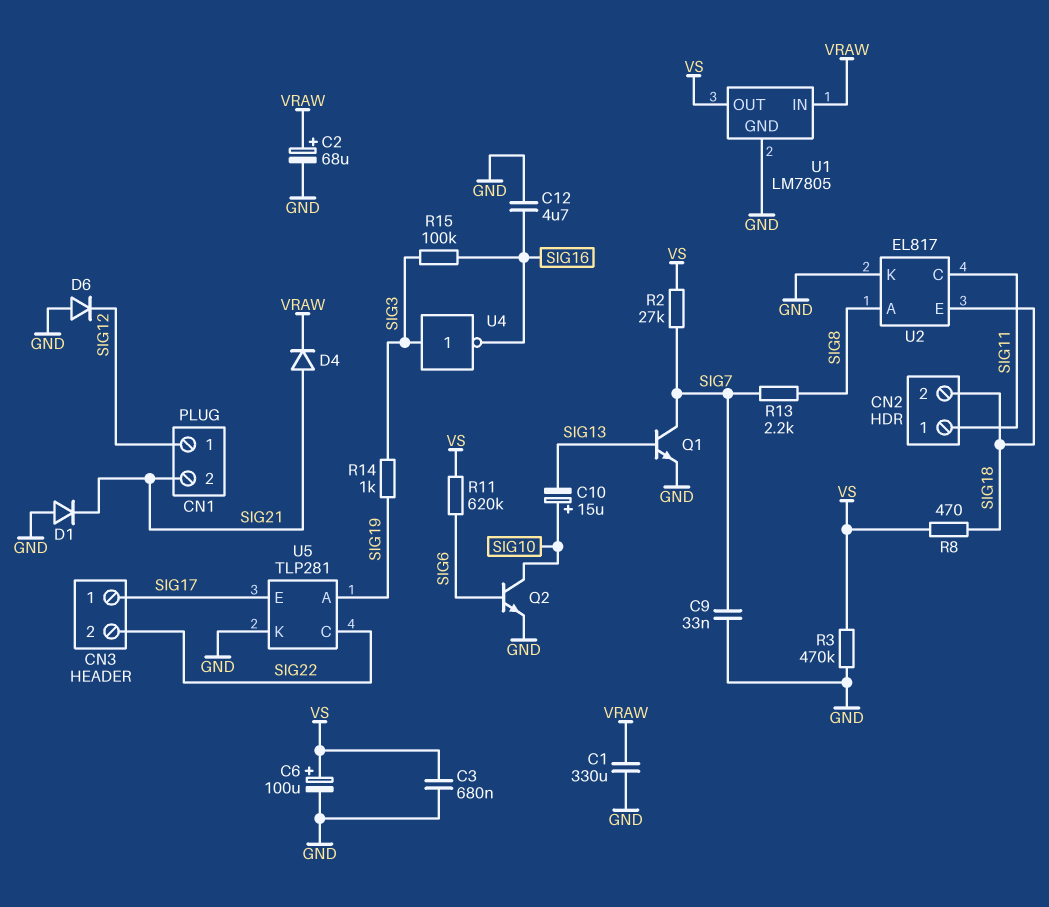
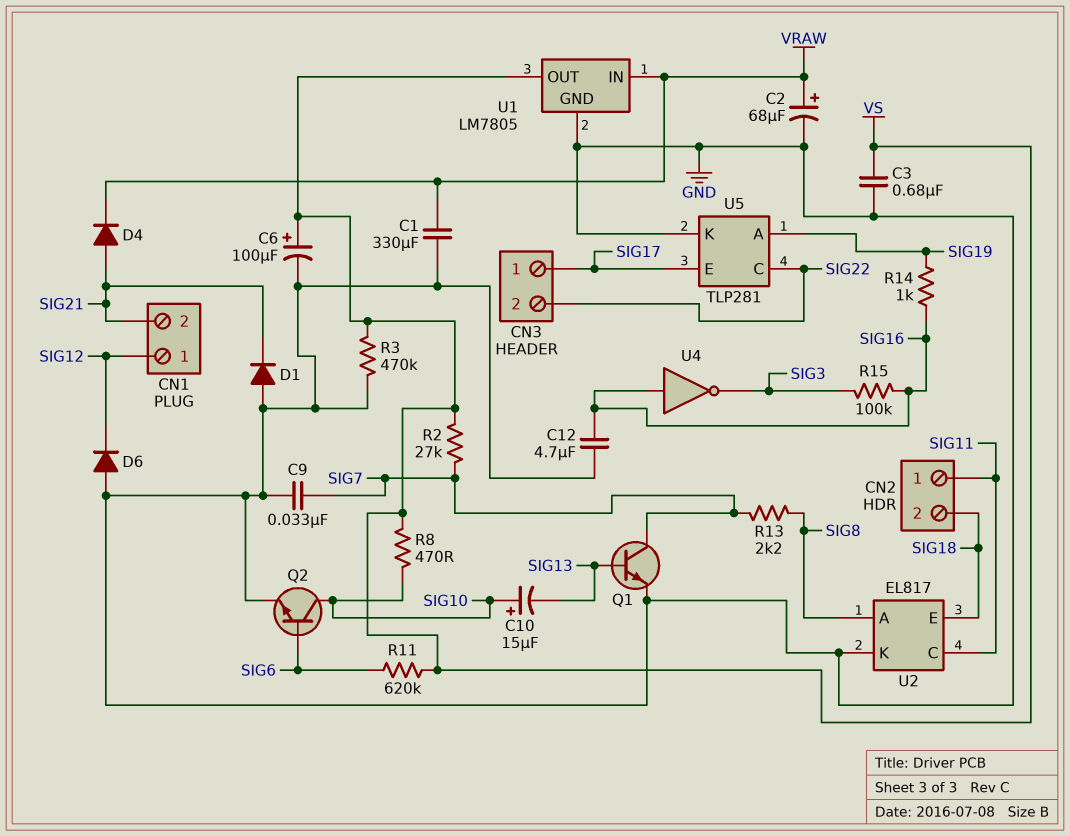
R8: 470 (SIG18, VS) -> 470 (SIG10, VS)
R14: 1k (SIG3, SIG19) -> 1k (SIG16, SIG19)
U4: NOT (in SIG3, out SIG16) -> NOT (in SIG16, out SIG3)

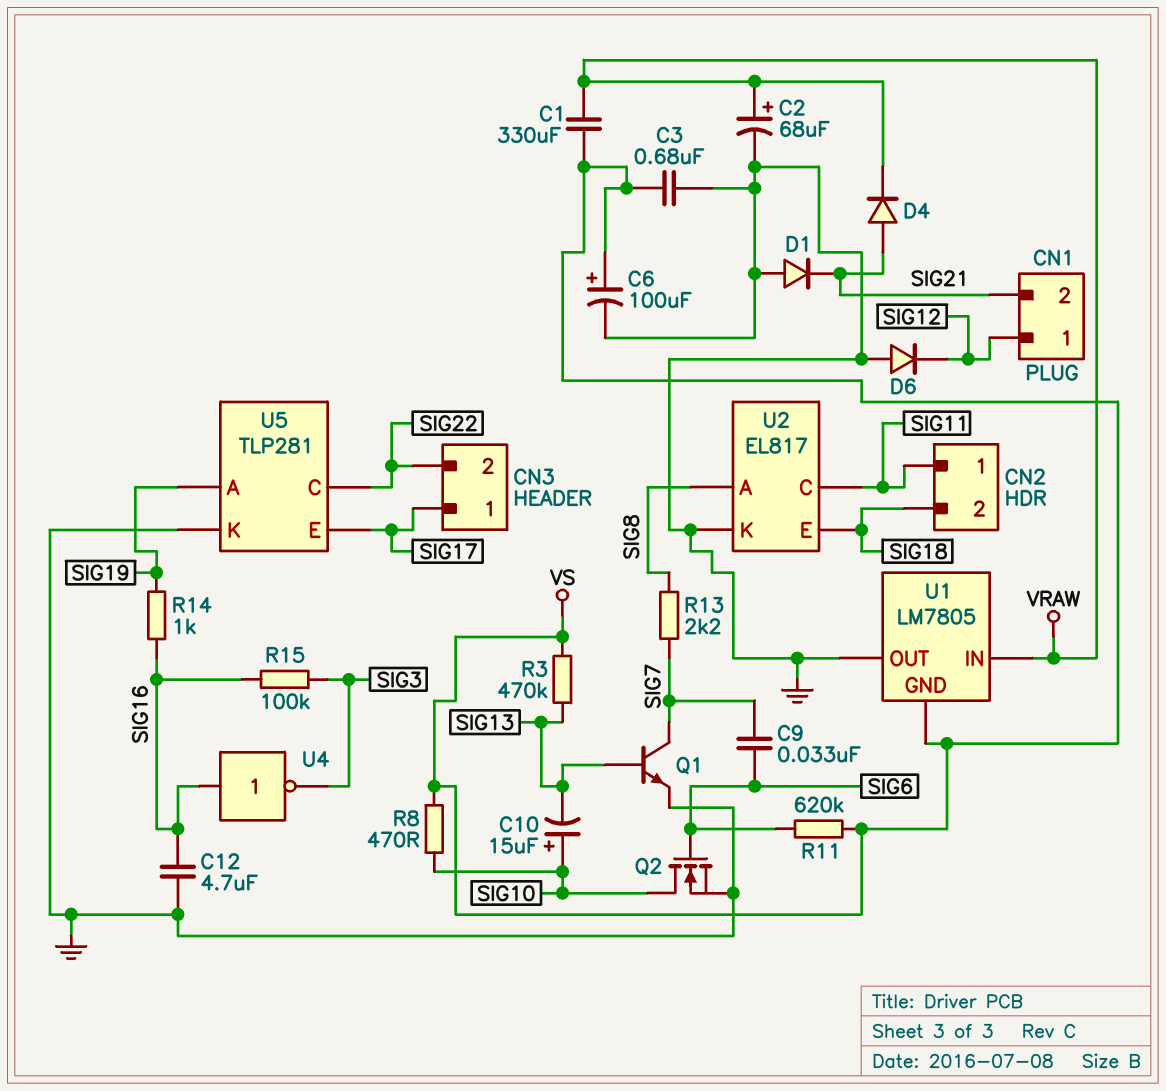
C1: 330uF (GND, VRAW) -> 330uF (VRAW, VS)
C9: 33nF (GND, SIG7) -> 33nF (SIG6, SIG7)
Q2: NPN (B SIG6, C SIG10, E GND) -> NMOS (G SIG6, D SIG10, S GND)
R2: 27k (SIG7, VS) -> none
R3: 470k (GND, VS) -> 470k (SIG13, VS)
U1 pin GND: GND -> VS
U1 pin OUT: VS -> GND

